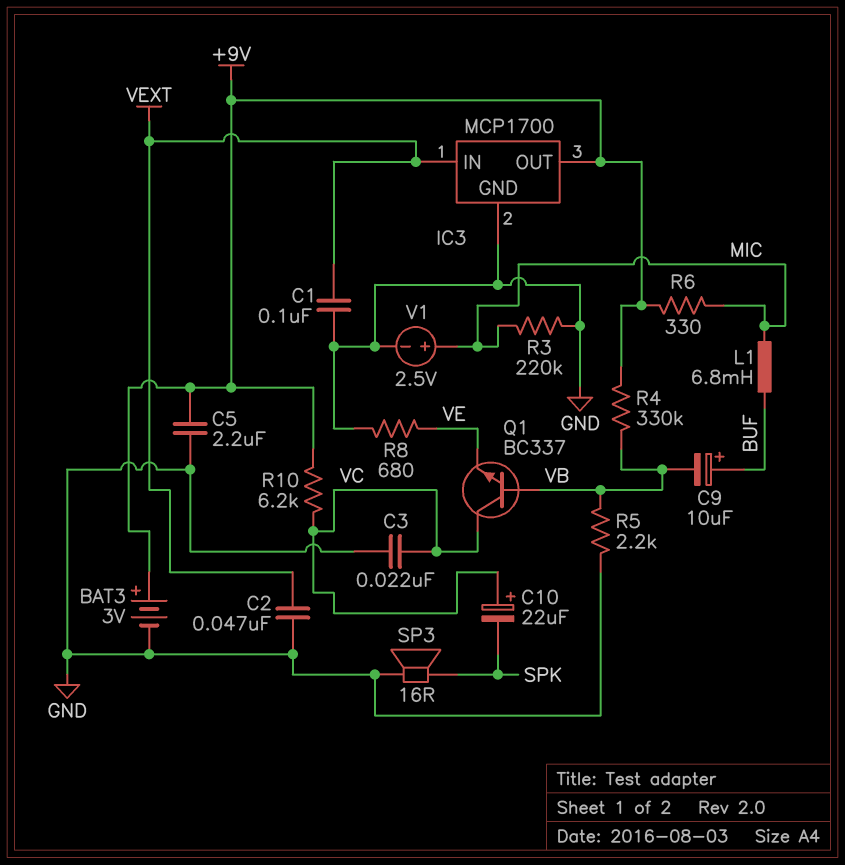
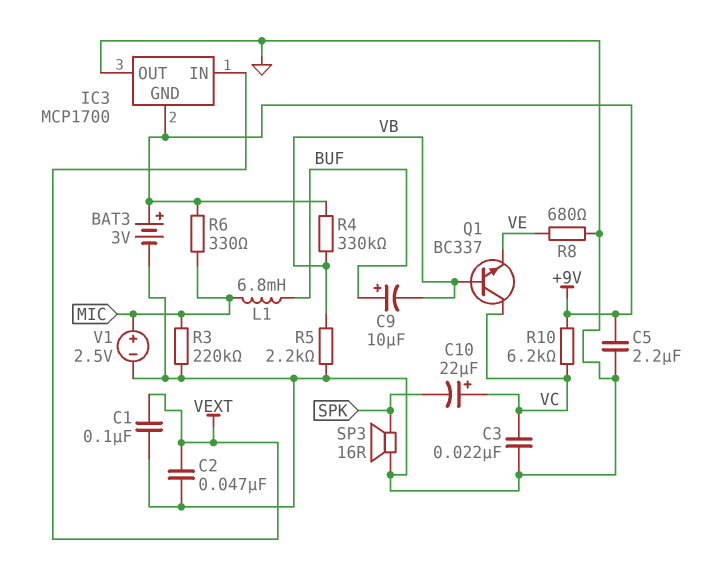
IC3 pin GND: GND -> +9V
IC3 pin OUT: +9V -> GND

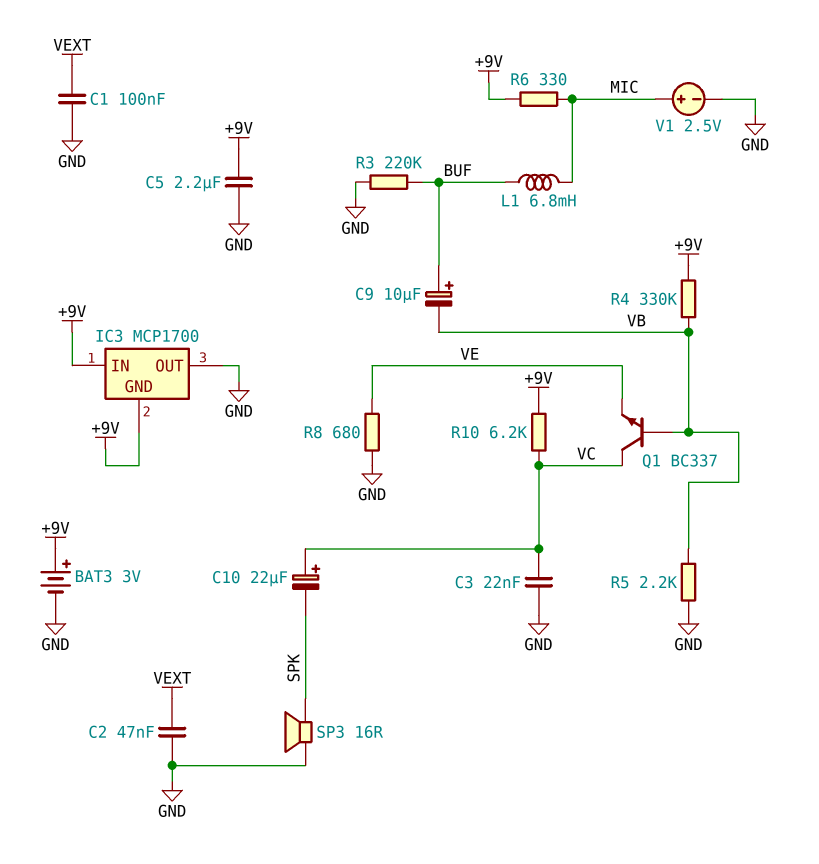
IC3 pin IN: VEXT -> +9V
R3: 220k (GND, MIC) -> 220k (BUF, GND)

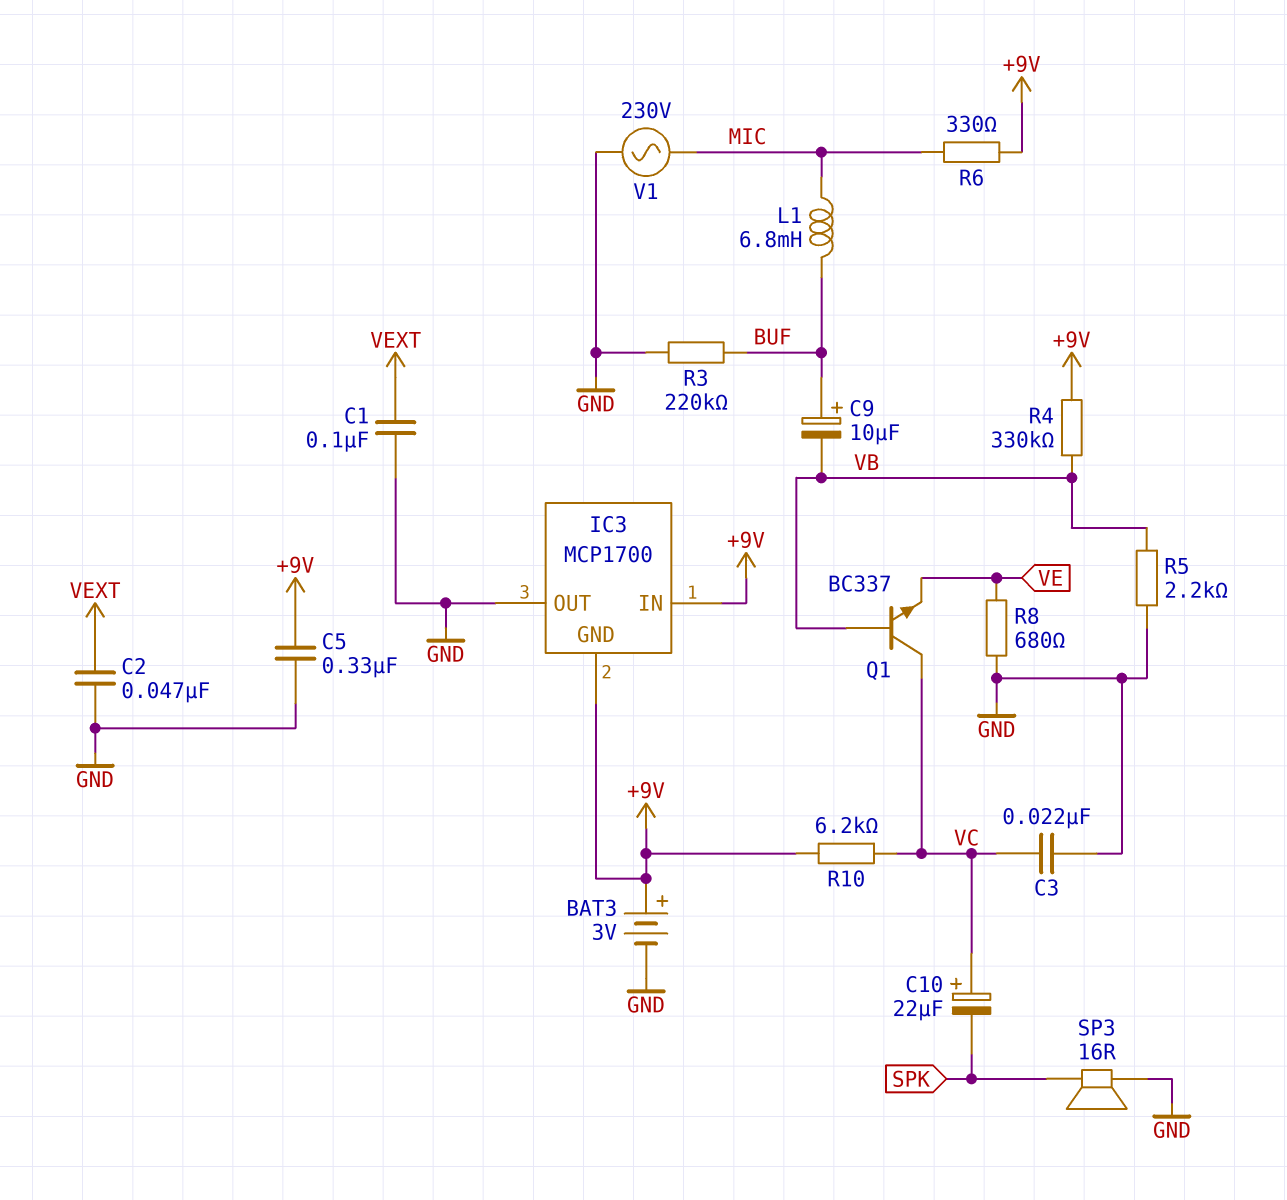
C5: 2.2uF (+9V, GND) -> 330nF (+9V, GND)
V1: 2.5V (plus MIC, minus GND) -> AC 230V (GND, MIC)

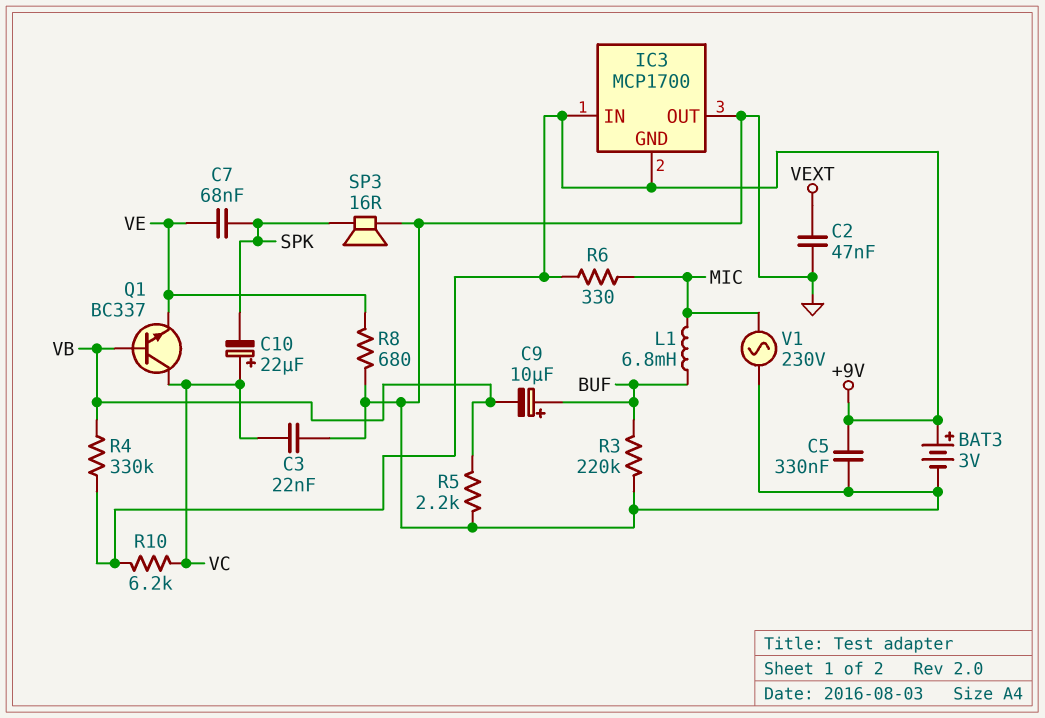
C1: 100nF (GND, VEXT) -> none
C7: none -> 68nF (SPK, VE)

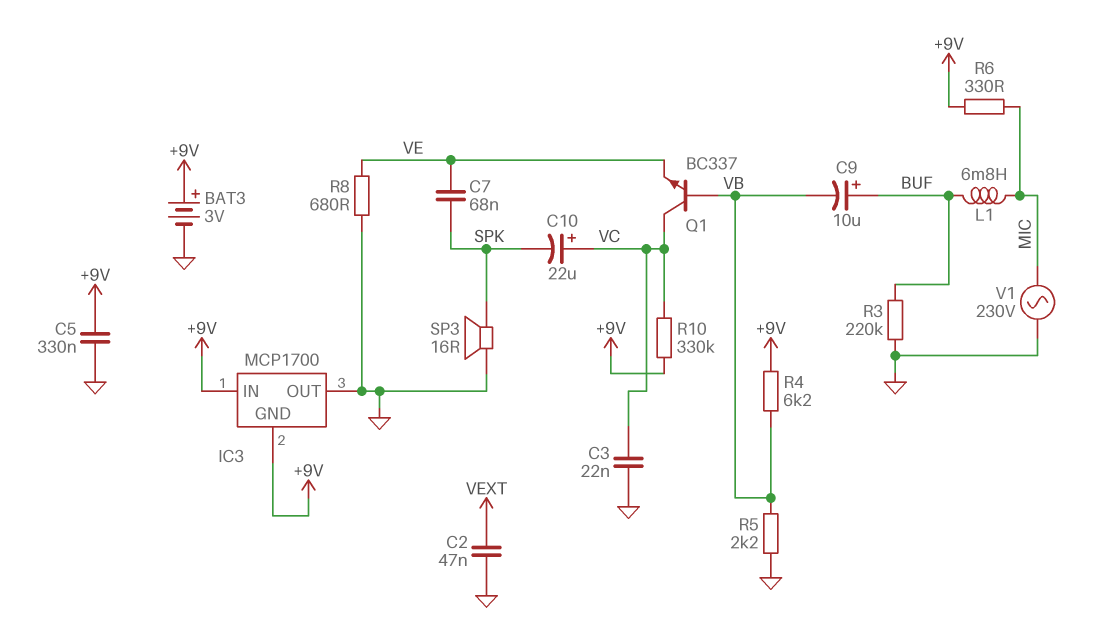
R4: 330k (+9V, VB) -> 6.2k (+9V, VB)
R10: 6.2k (+9V, VC) -> 330k (+9V, VC)

